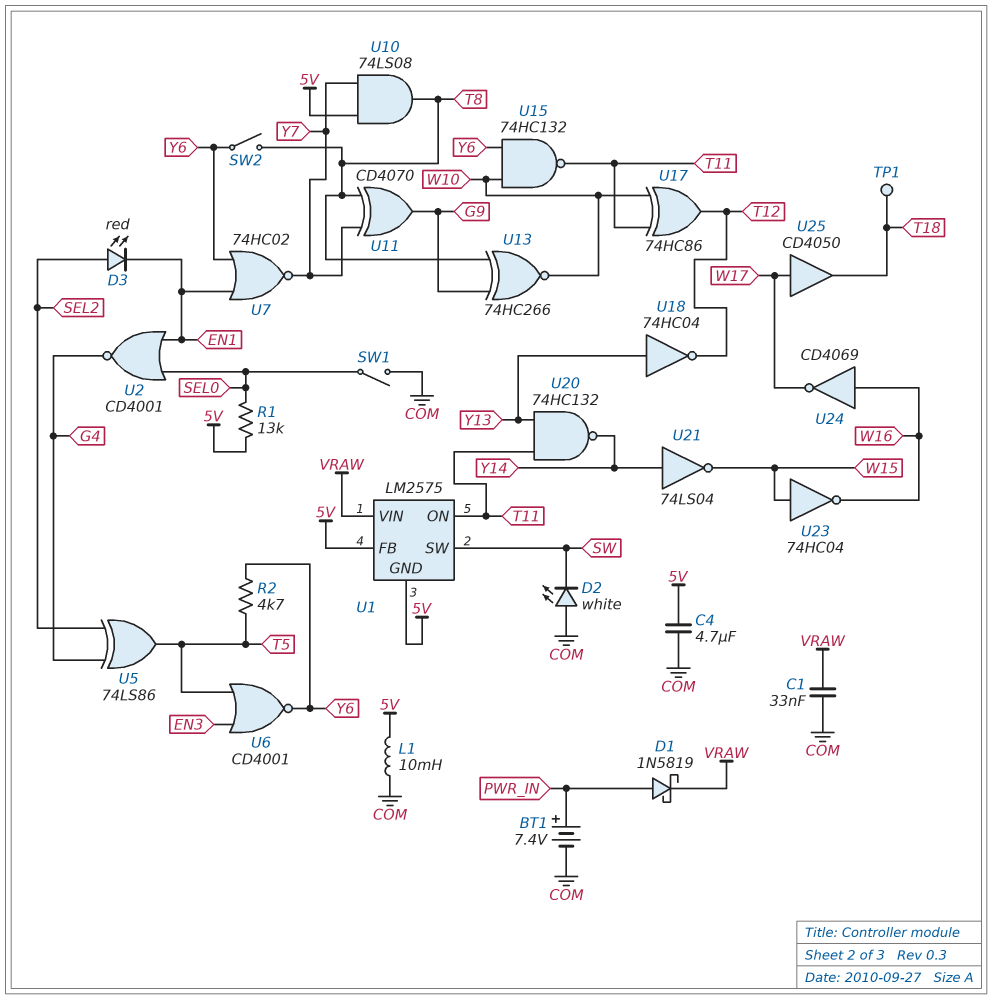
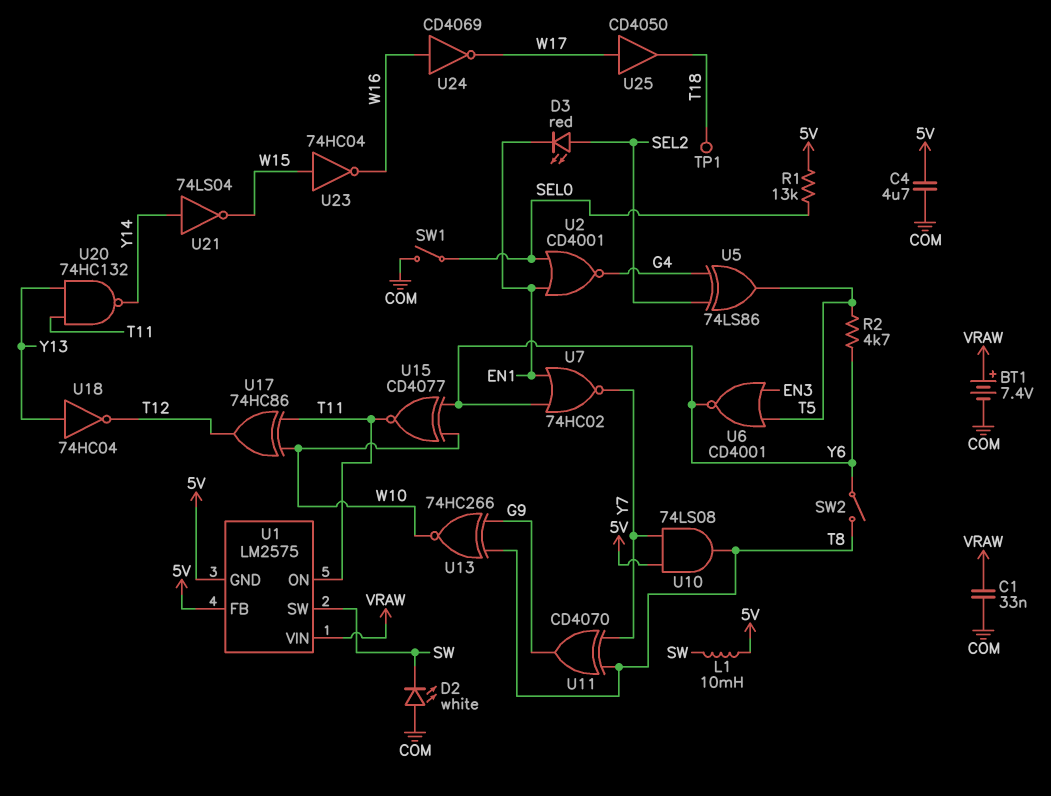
BT1: 7.4V (plus PWR_IN, minus COM) -> 7.4V (plus VRAW, minus COM)
D1: schottky 1N5819 (A PWR_IN, K VRAW) -> none
L1: 10mH (5V, COM) -> 10mH (5V, SW)
U15: NAND 74HC132 (in W10, in Y6, out T11) -> XNOR CD4077 (in W10, in Y6, out T11)

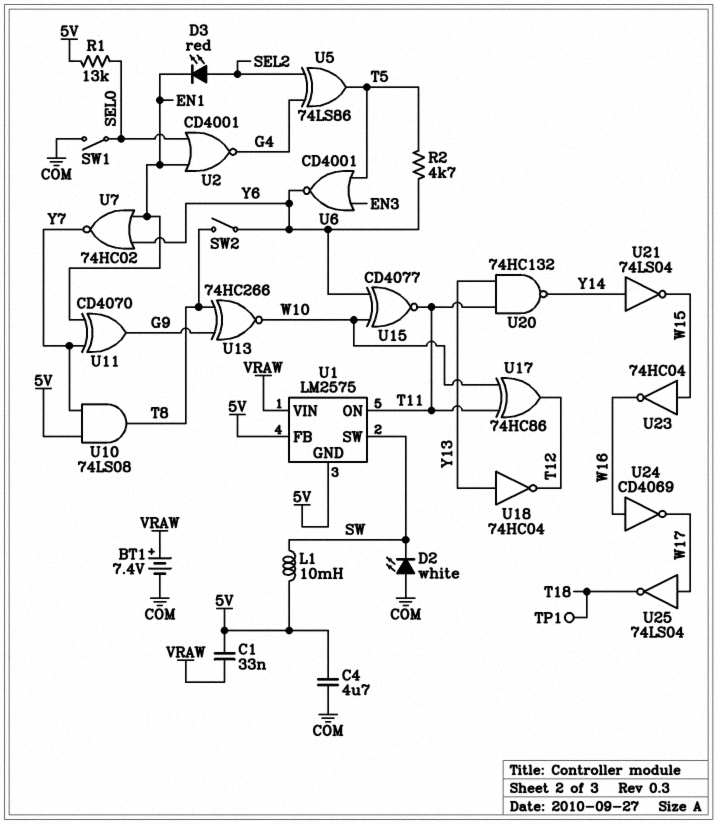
C1: 33nF (COM, VRAW) -> 33nF (5V, VRAW)
U11: XOR CD4070 (in T8, in Y7, out G9) -> XOR CD4070 (in EN1, in Y7, out G9)
U25: buffer CD4050 (in W17, out T18) -> NOT 74LS04 (in W17, out T18)

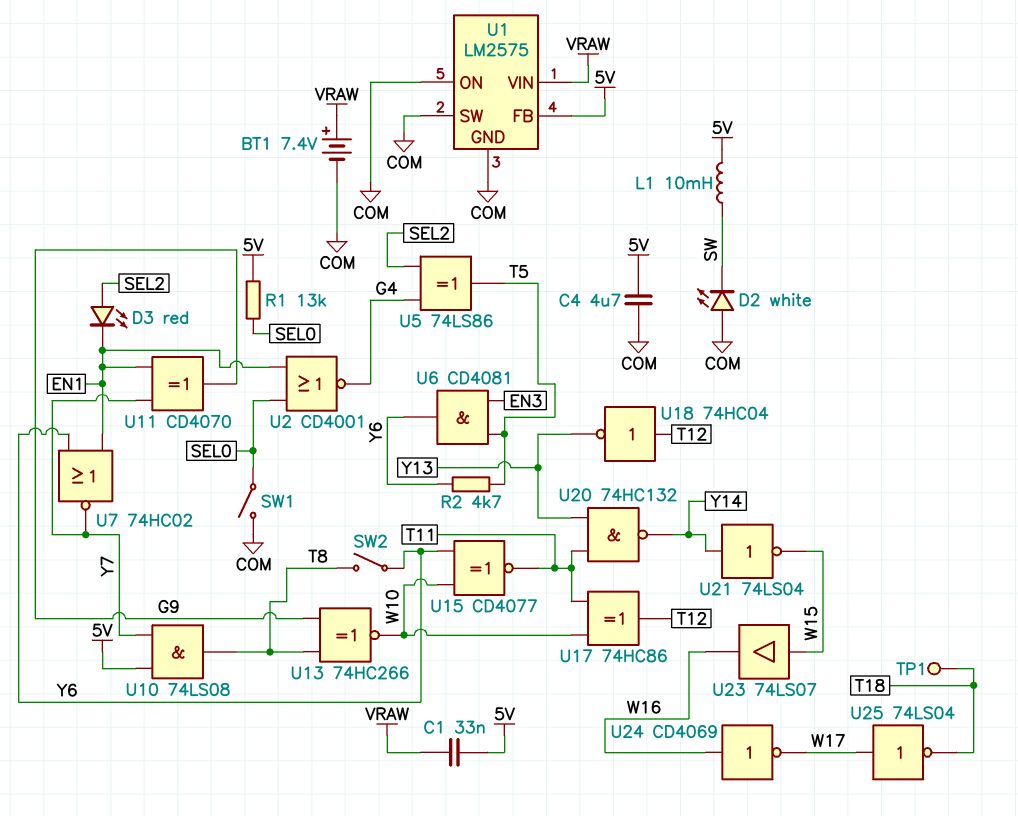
U1 pin GND: 5V -> COM
U1 pin ON: T11 -> COM
U1 pin SW: SW -> COM
U6: NOR CD4001 (in EN3, in T5, out Y6) -> AND CD4081 (in EN3, in T5, out Y6)
U18: NOT 74HC04 (in Y13, out T12) -> NOT 74HC04 (in T12, out Y13)
U23: NOT 74HC04 (in W15, out W16) -> buffer 74LS07 (in W15, out W16)

